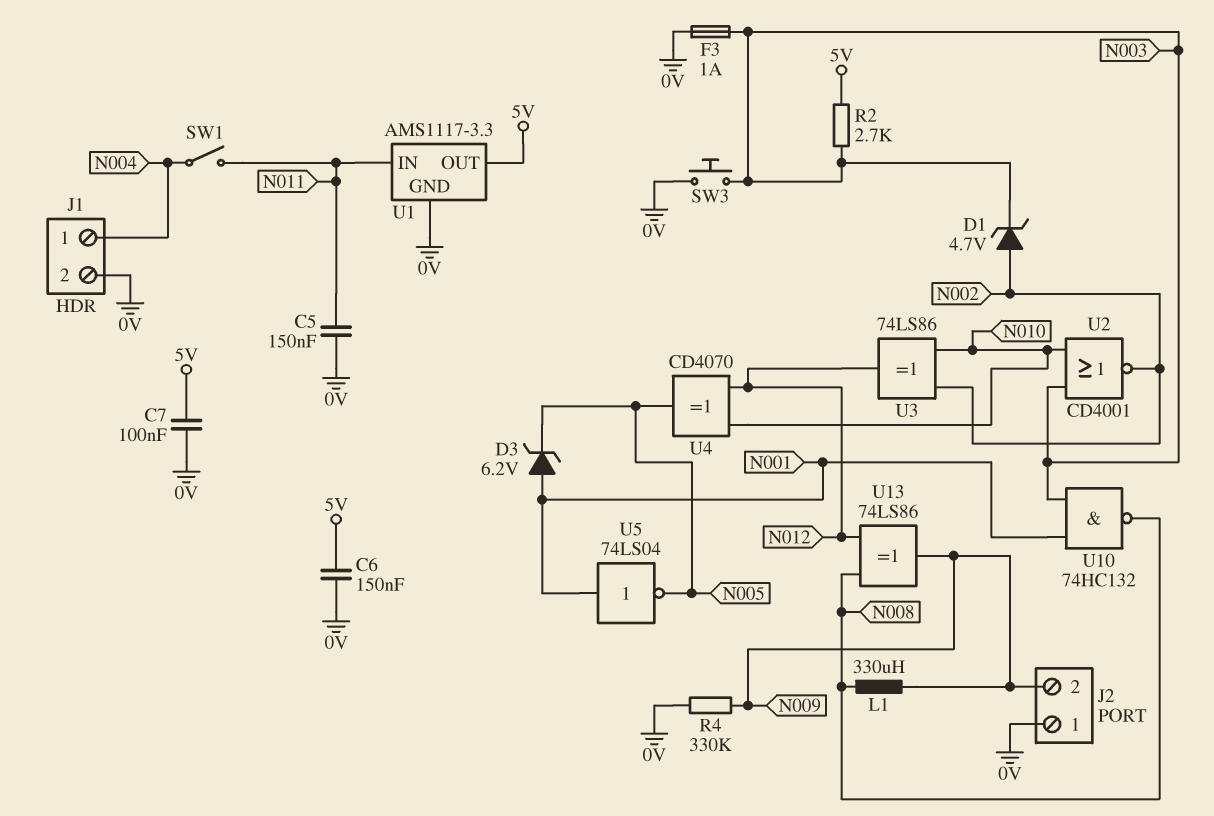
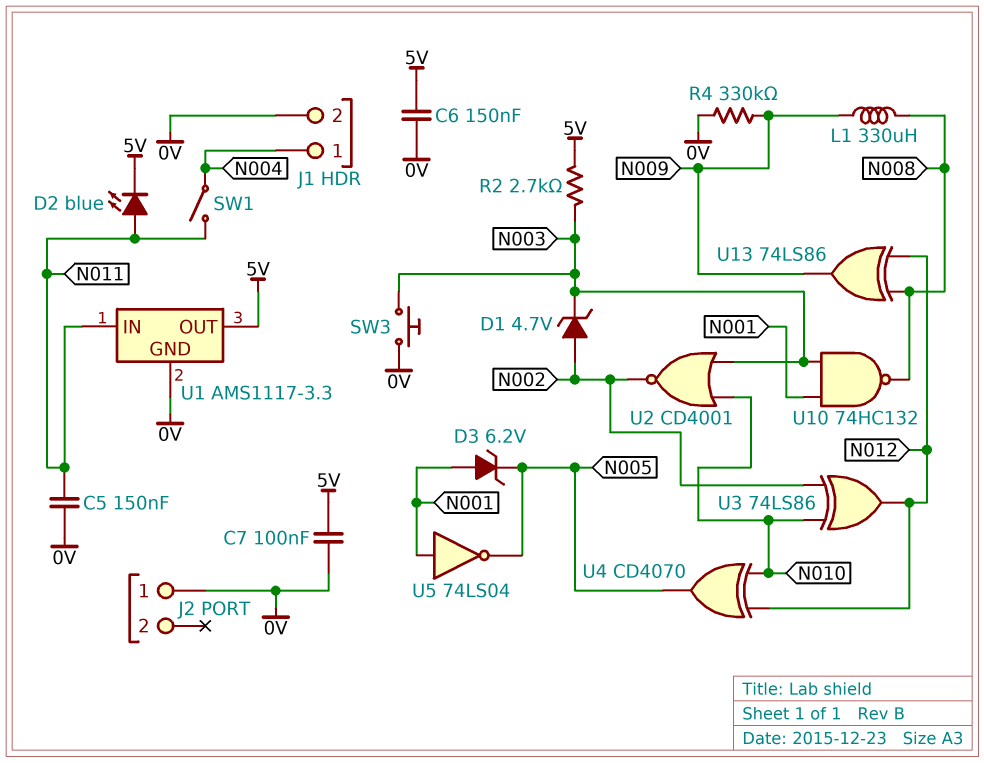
D2: none -> LED blue (A N011, K 5V)
F3: 1A (0V, N003) -> none
J2 pin 2: N009 -> none

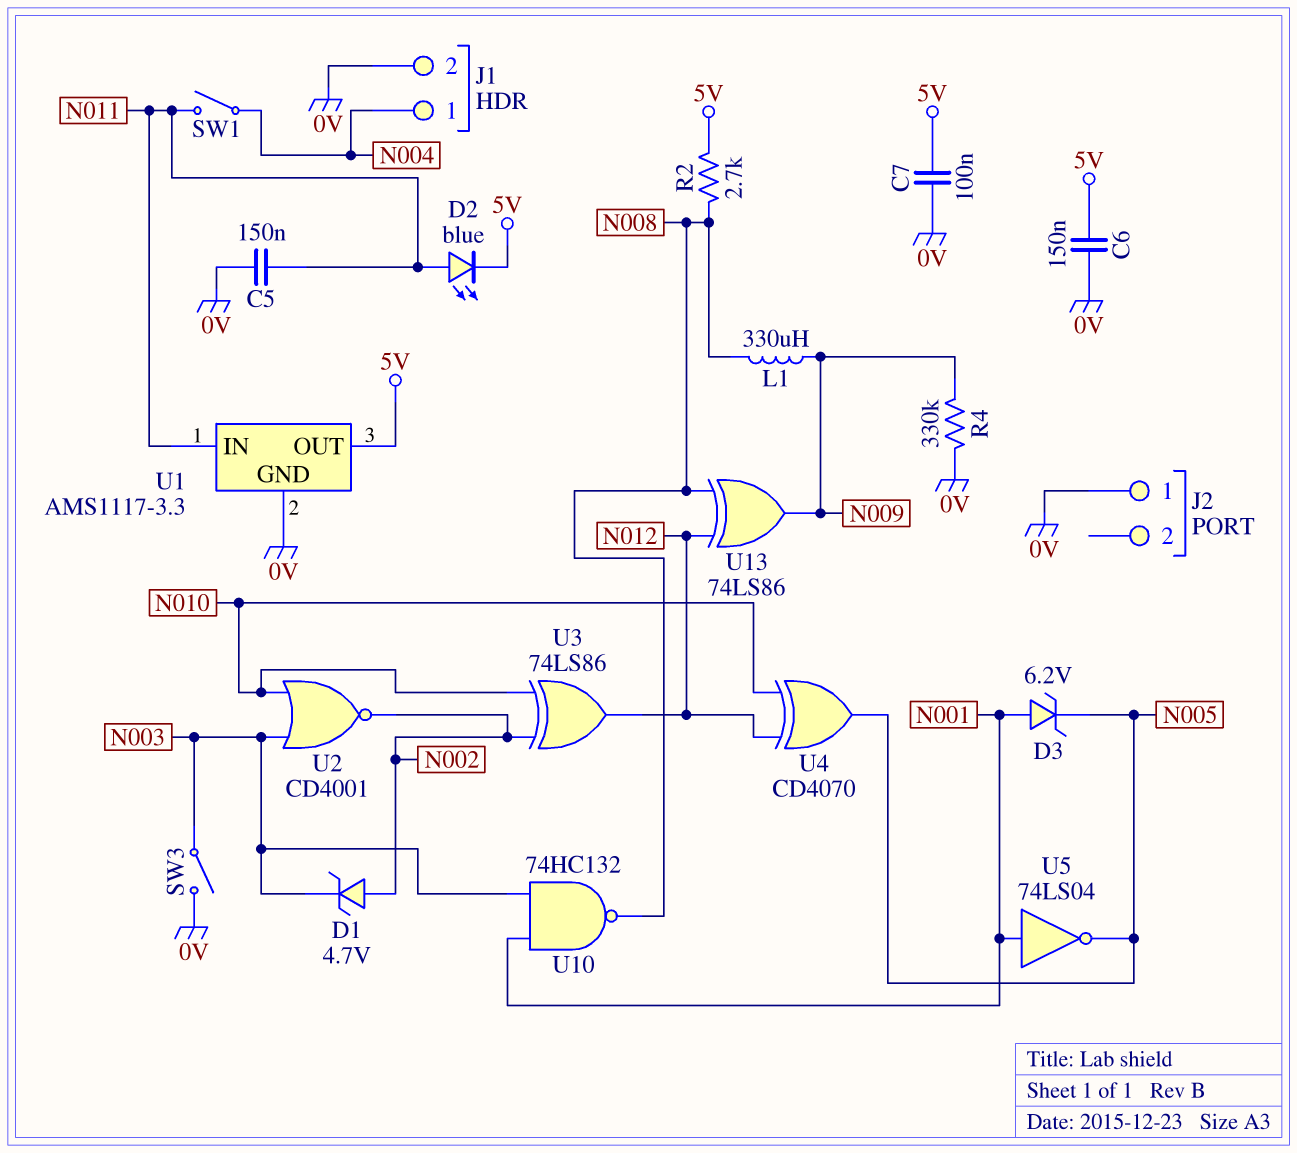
R2: 2.7k (5V, N003) -> 2.7k (5V, N008)
SW3: button (0V, N003) -> switch (0V, N003)

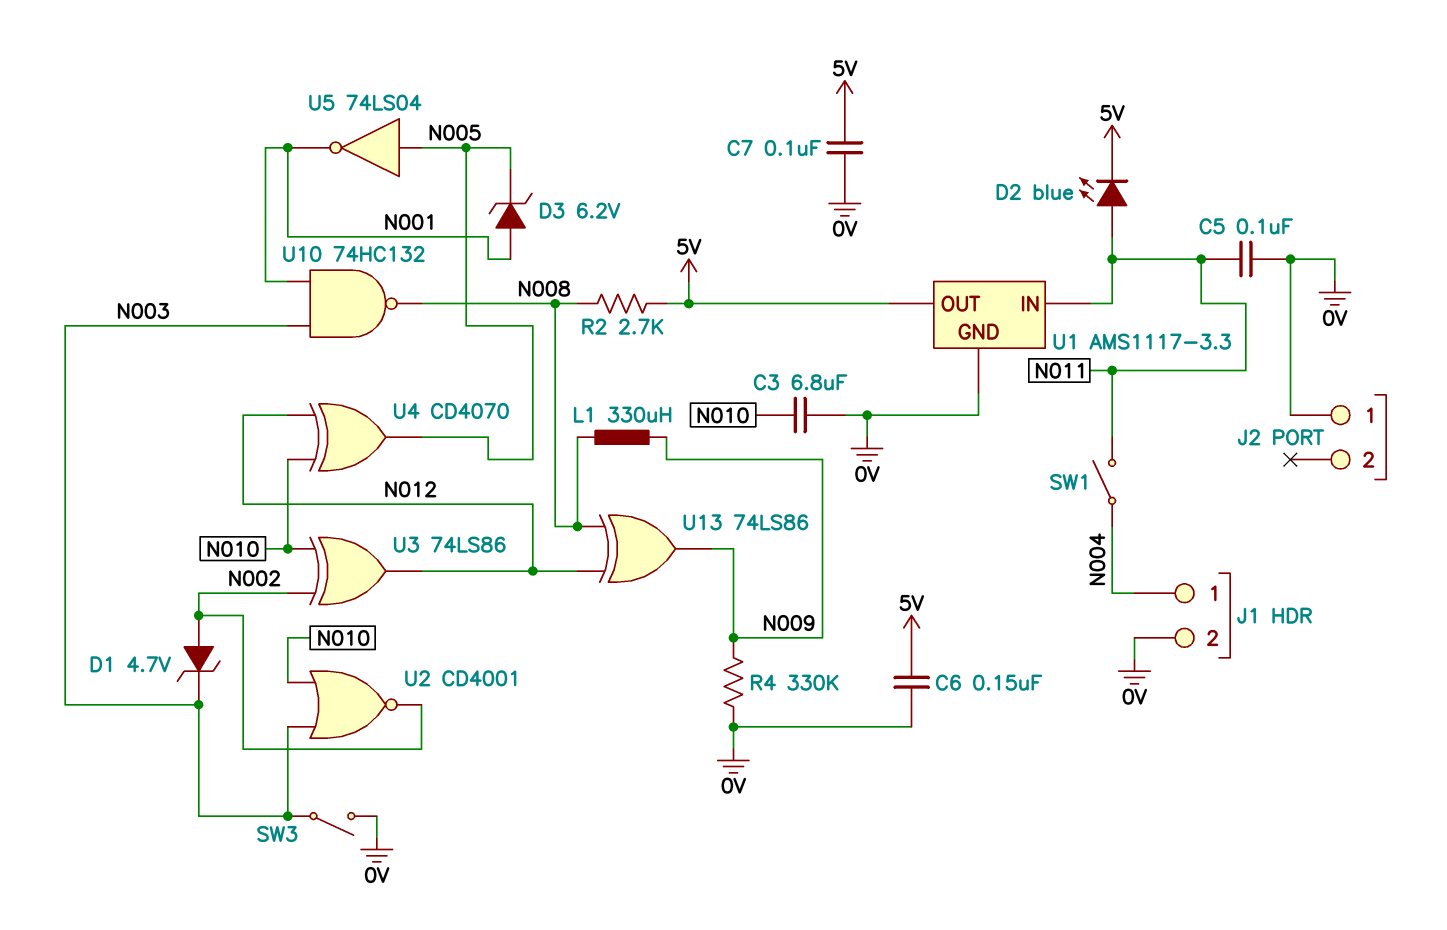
C3: none -> 6.8uF (0V, N010)
C5: 150nF (0V, N011) -> 100nF (0V, N011)
U5: NOT 74LS04 (in N001, out N005) -> NOT 74LS04 (in N005, out N001)

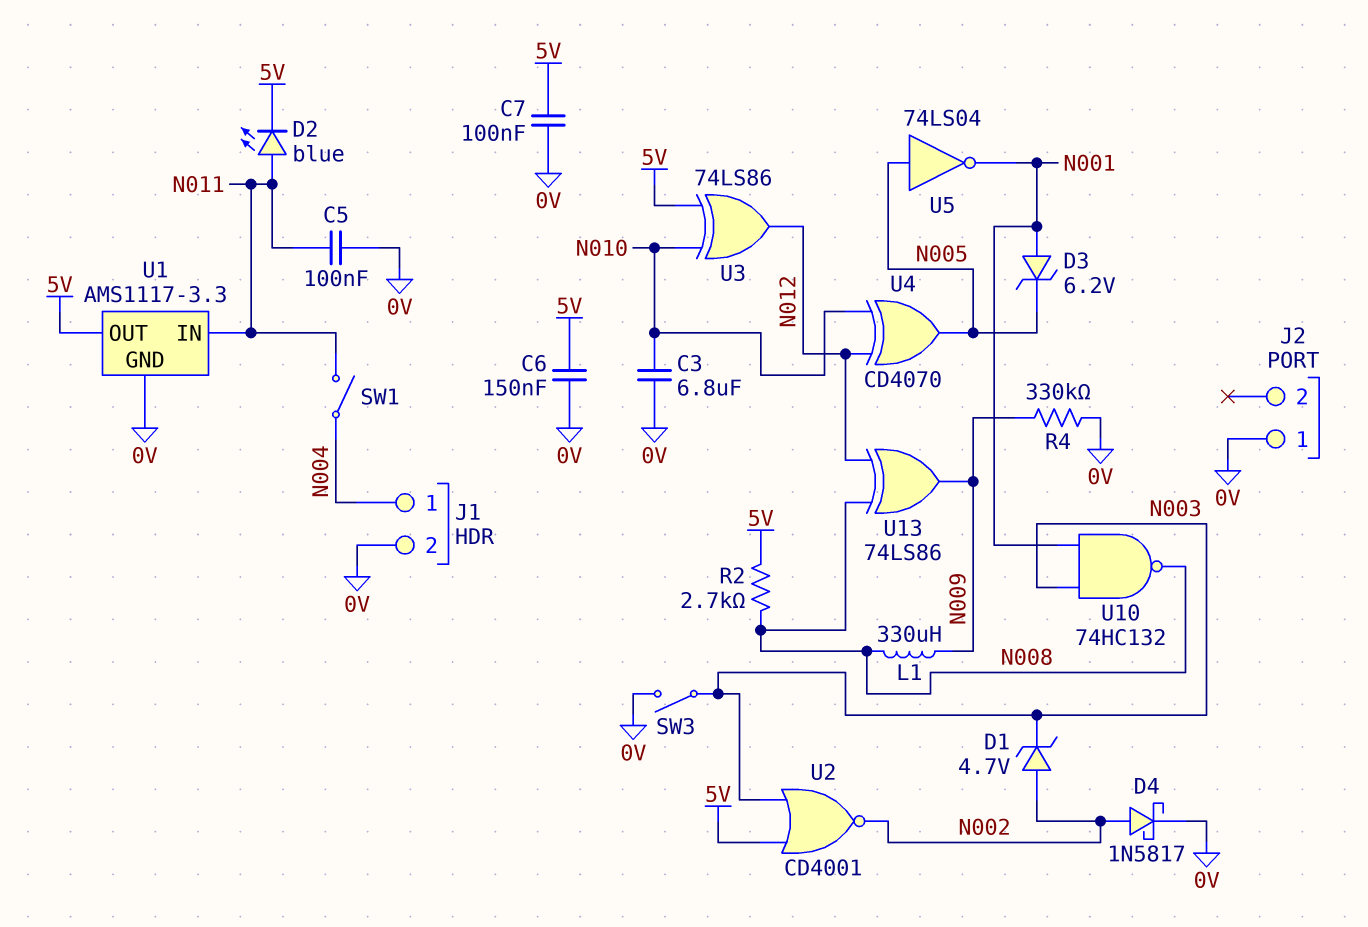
D4: none -> schottky 1N5817 (A N002, K 0V)
U2: NOR CD4001 (in N003, in N010, out N002) -> NOR CD4001 (in 5V, in N003, out N002)
U3: XOR 74LS86 (in N002, in N010, out N012) -> XOR 74LS86 (in 5V, in N010, out N012)

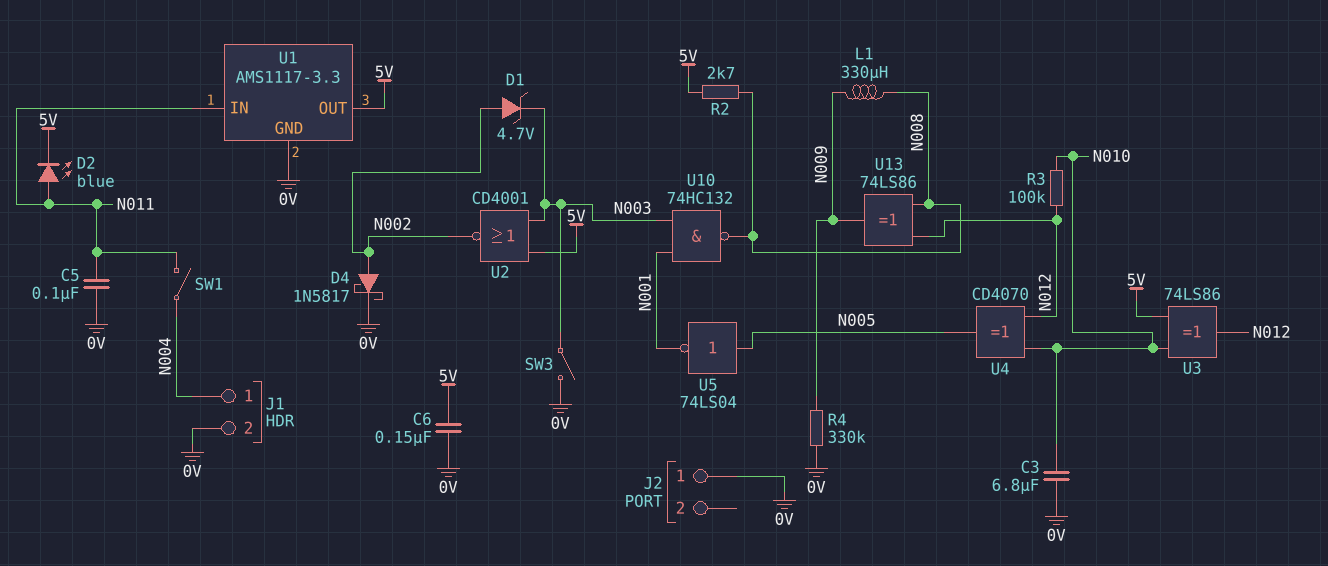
C7: 100nF (0V, 5V) -> none
D3: zener 6.2V (A N001, K N005) -> none
R3: none -> 100k (N010, N012)

